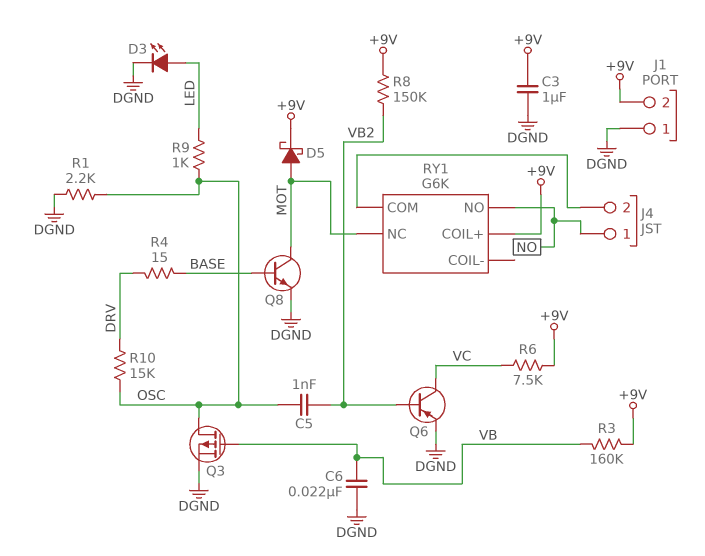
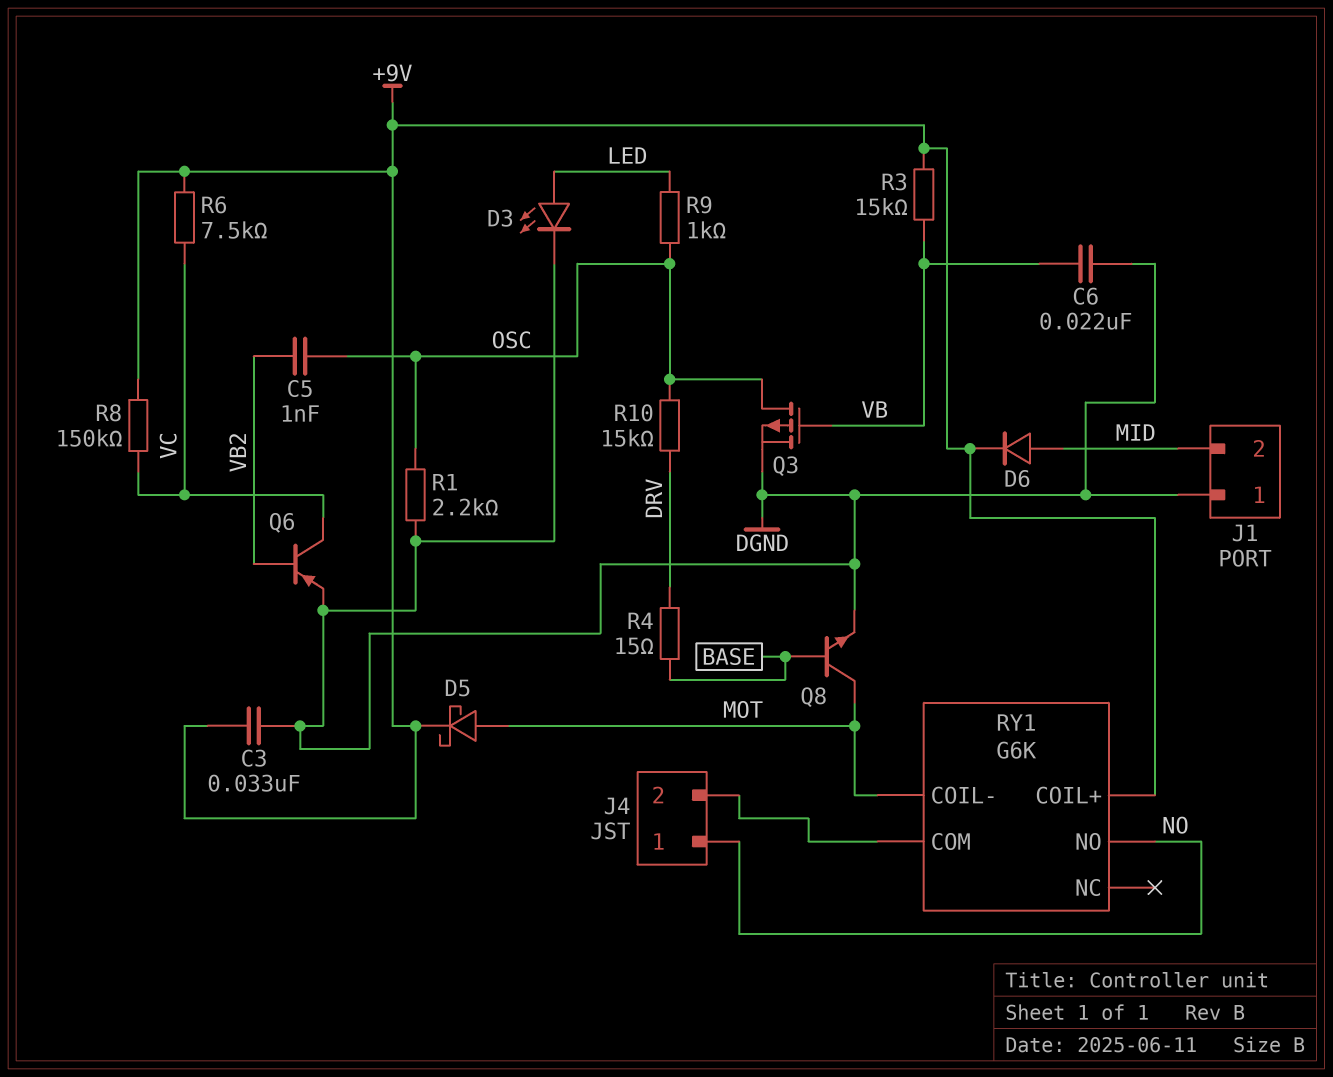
C3: 1uF (+9V, DGND) -> 33nF (+9V, DGND)
D6: none -> diode (A MID, K +9V)
J1 pin 2: +9V -> MID
R3: 160k (+9V, VB) -> 15k (+9V, VB)
R8: 150k (+9V, VB2) -> 150k (+9V, VC)
RY1 pin COIL-: none -> MOT
RY1 pin NC: MOT -> none

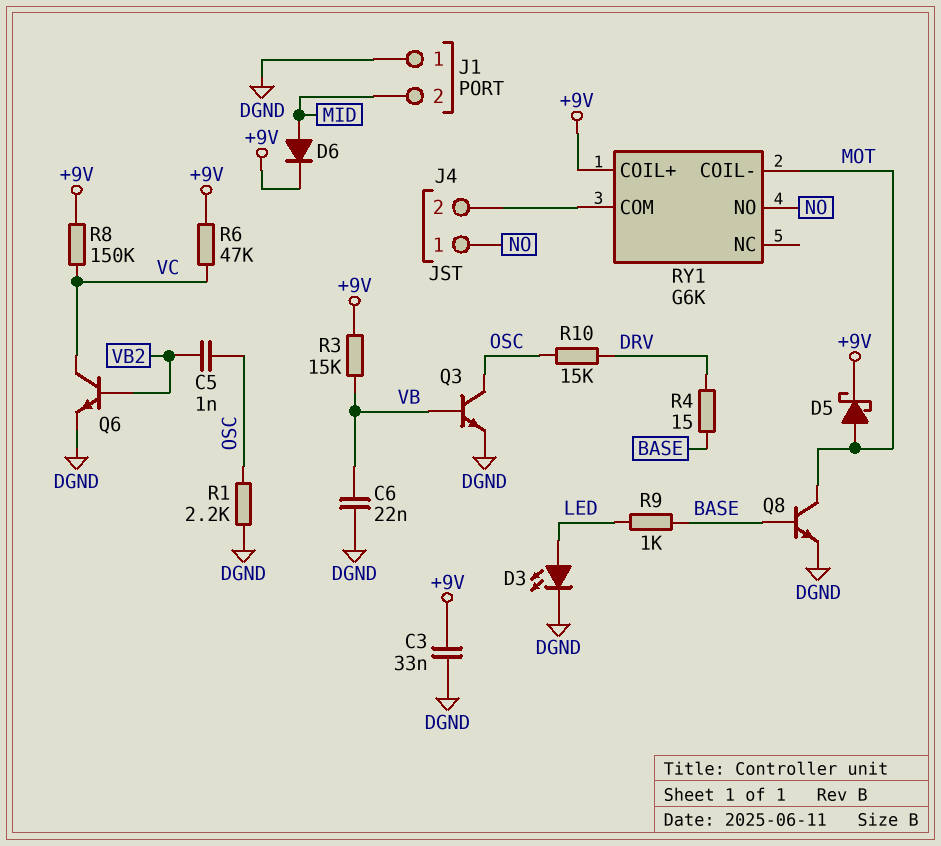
Q3: PMOS (G VB, D OSC, S DGND) -> NPN (B VB, C OSC, E DGND)
Q6: PNP (B VB2, C VC, E DGND) -> NPN (B VB2, C VC, E DGND)
R6: 7.5k (+9V, VC) -> 47k (+9V, VC)
R9: 1k (LED, OSC) -> 1k (BASE, LED)

